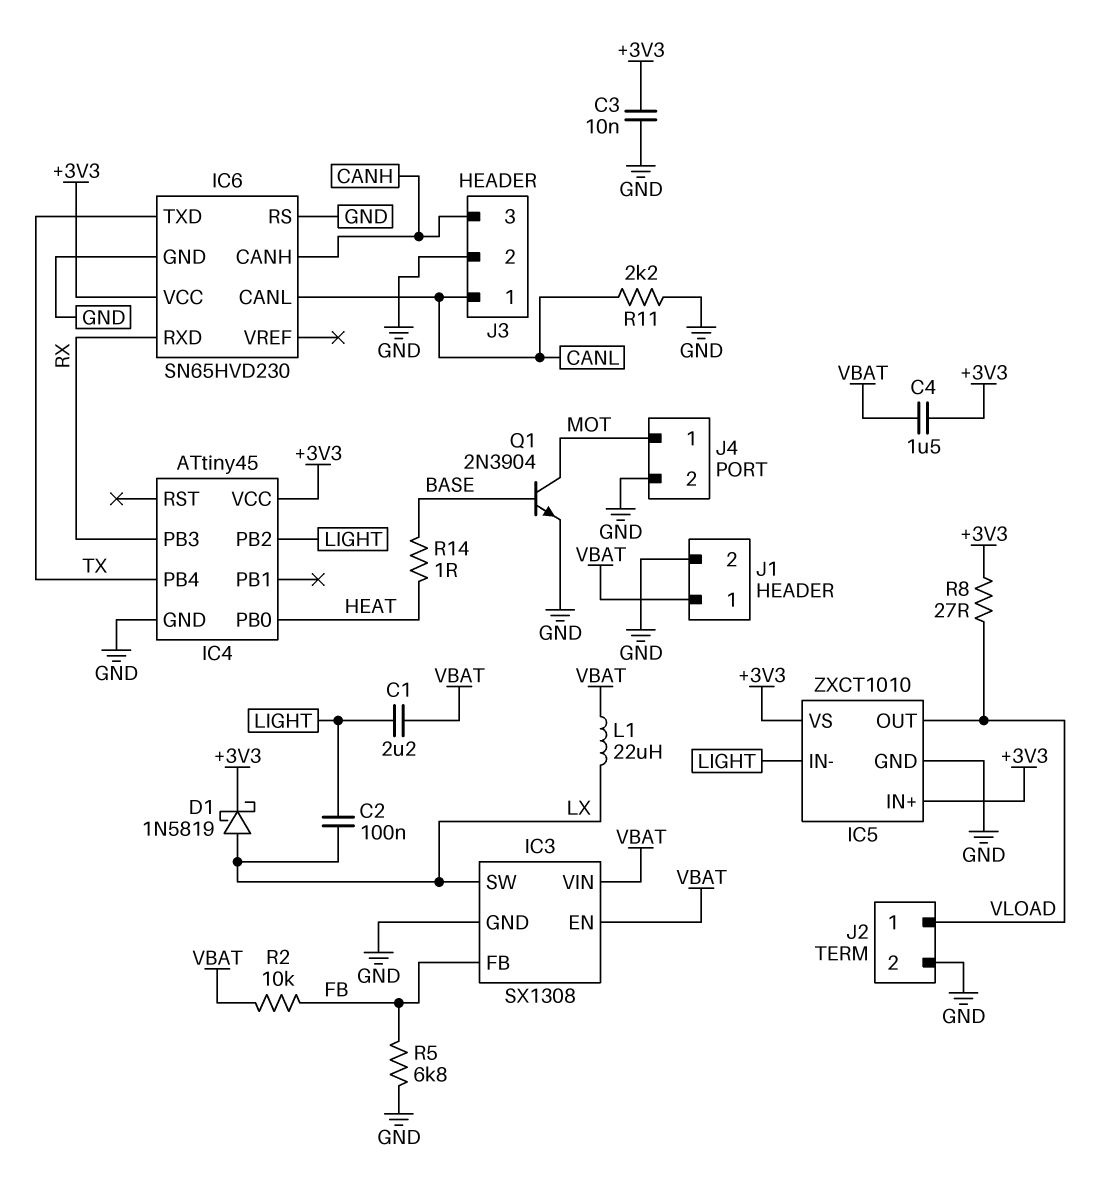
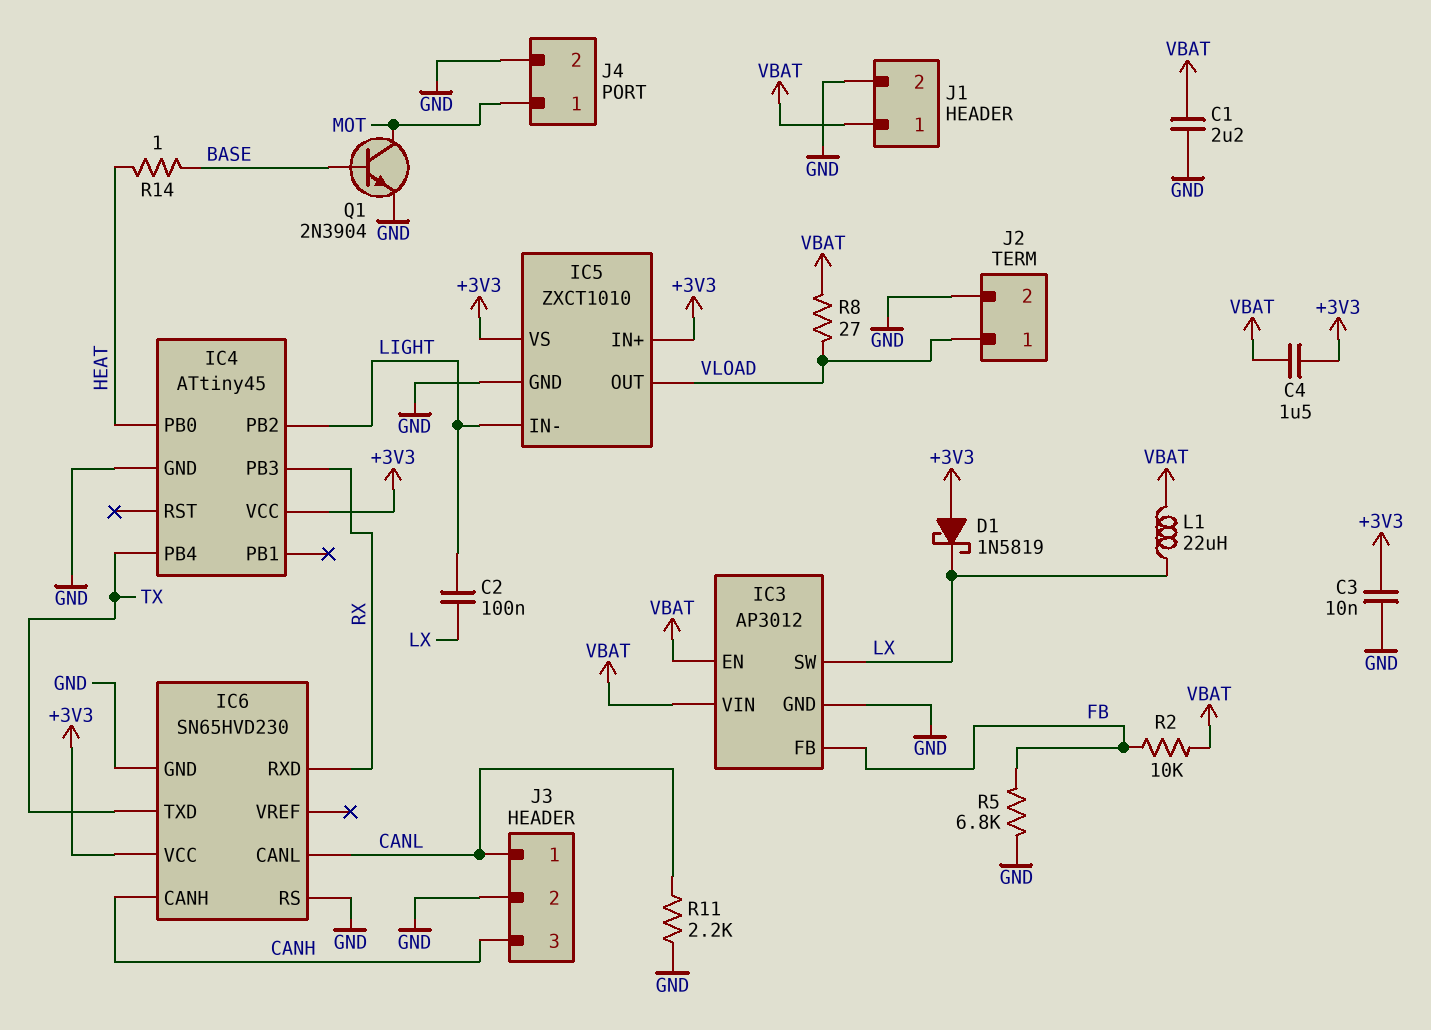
C1: 2.2uF (LIGHT, VBAT) -> 2.2uF (GND, VBAT)
D1: schottky 1N5819 (A LX, K +3V3) -> schottky 1N5819 (A +3V3, K LX)
IC3: SX1308 -> AP3012
R8: 27 (+3V3, VLOAD) -> 27 (VBAT, VLOAD)

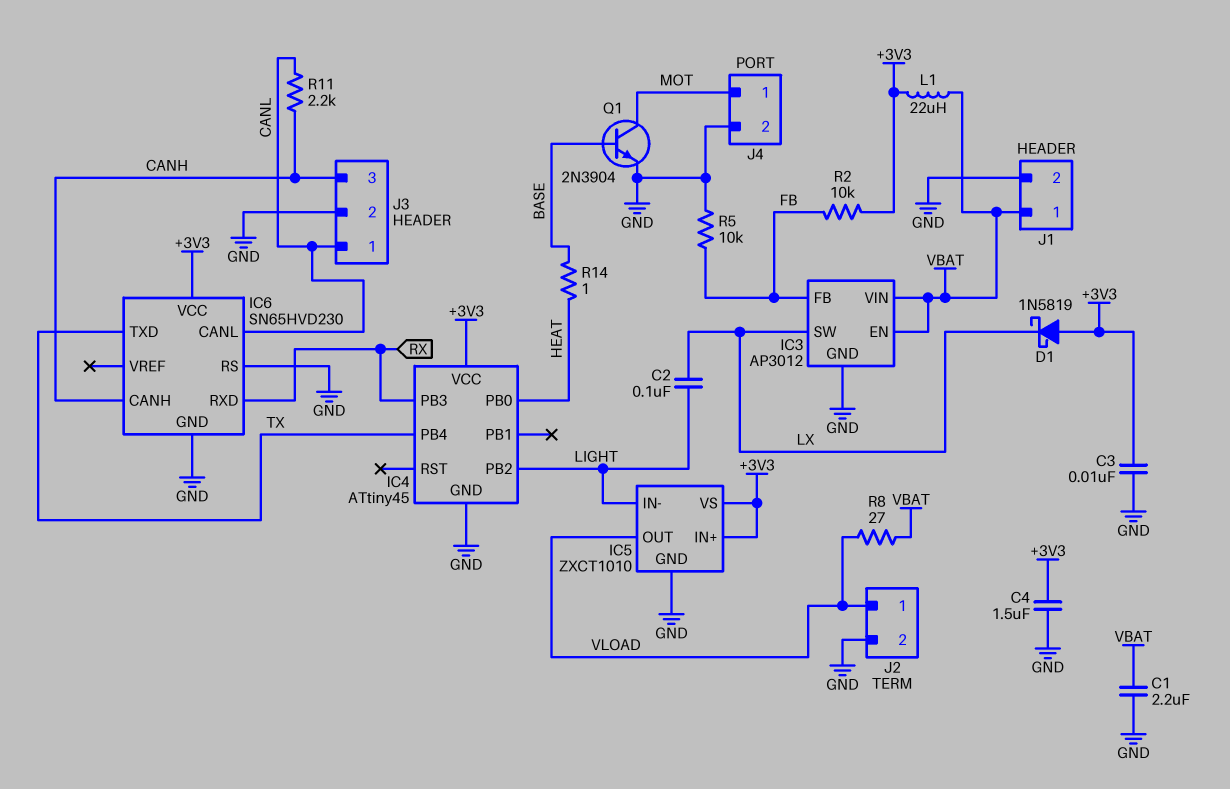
C4: 1.5uF (+3V3, VBAT) -> 1.5uF (+3V3, GND)
L1: 22uH (LX, VBAT) -> 22uH (+3V3, VBAT)
R2: 10k (FB, VBAT) -> 10k (+3V3, FB)
R5: 6.8k (FB, GND) -> 10k (FB, GND)
R11: 2.2k (CANL, GND) -> 2.2k (CANH, CANL)

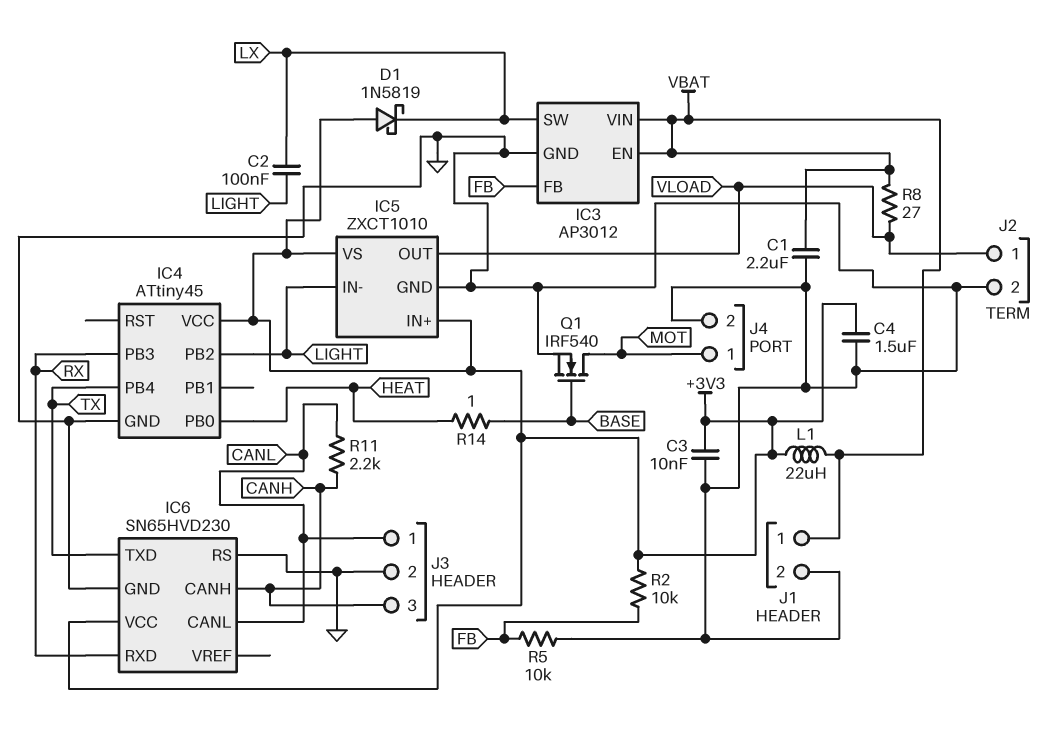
Q1: NPN 2N3904 (B BASE, C MOT, E GND) -> NMOS IRF540 (G BASE, D MOT, S GND)

